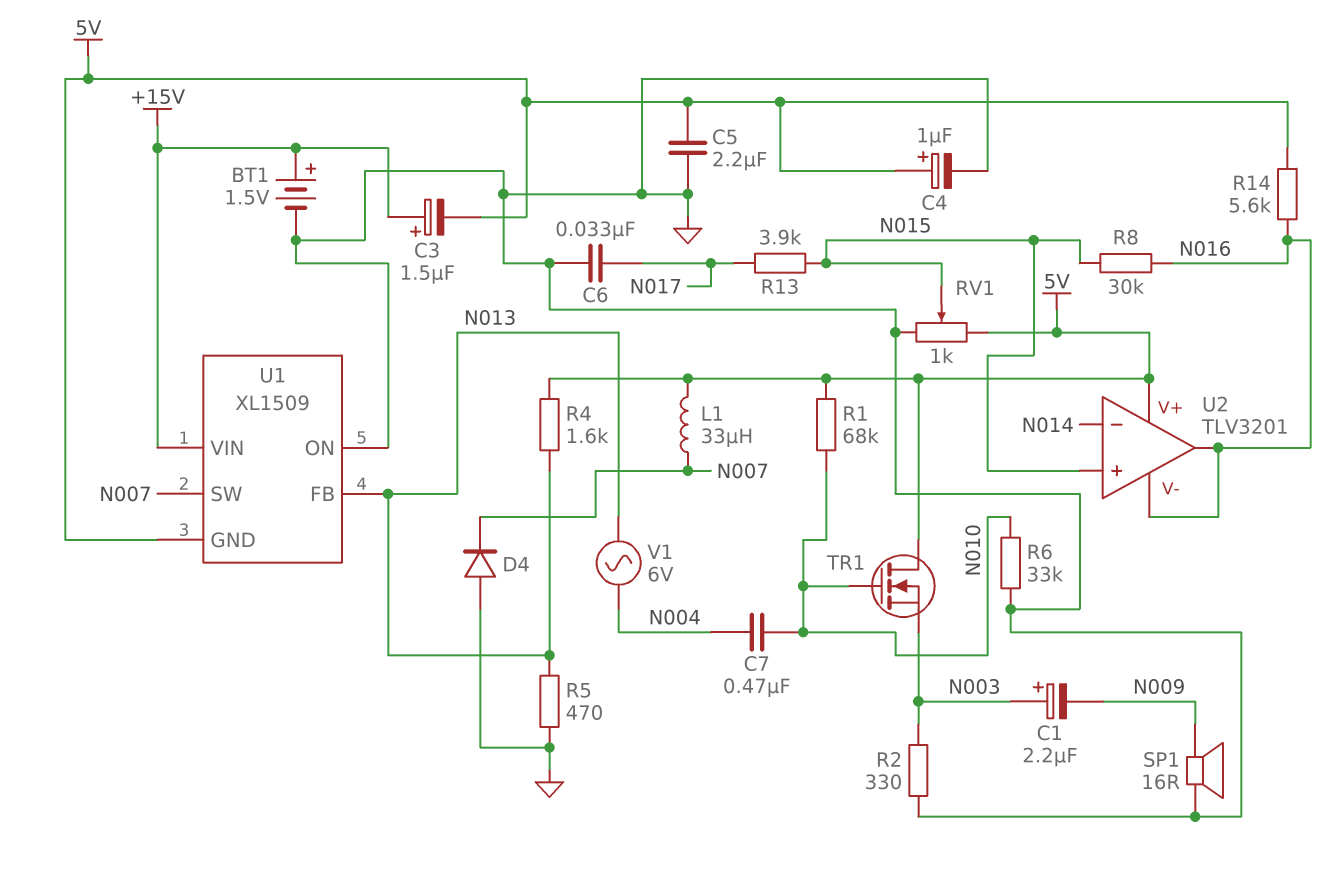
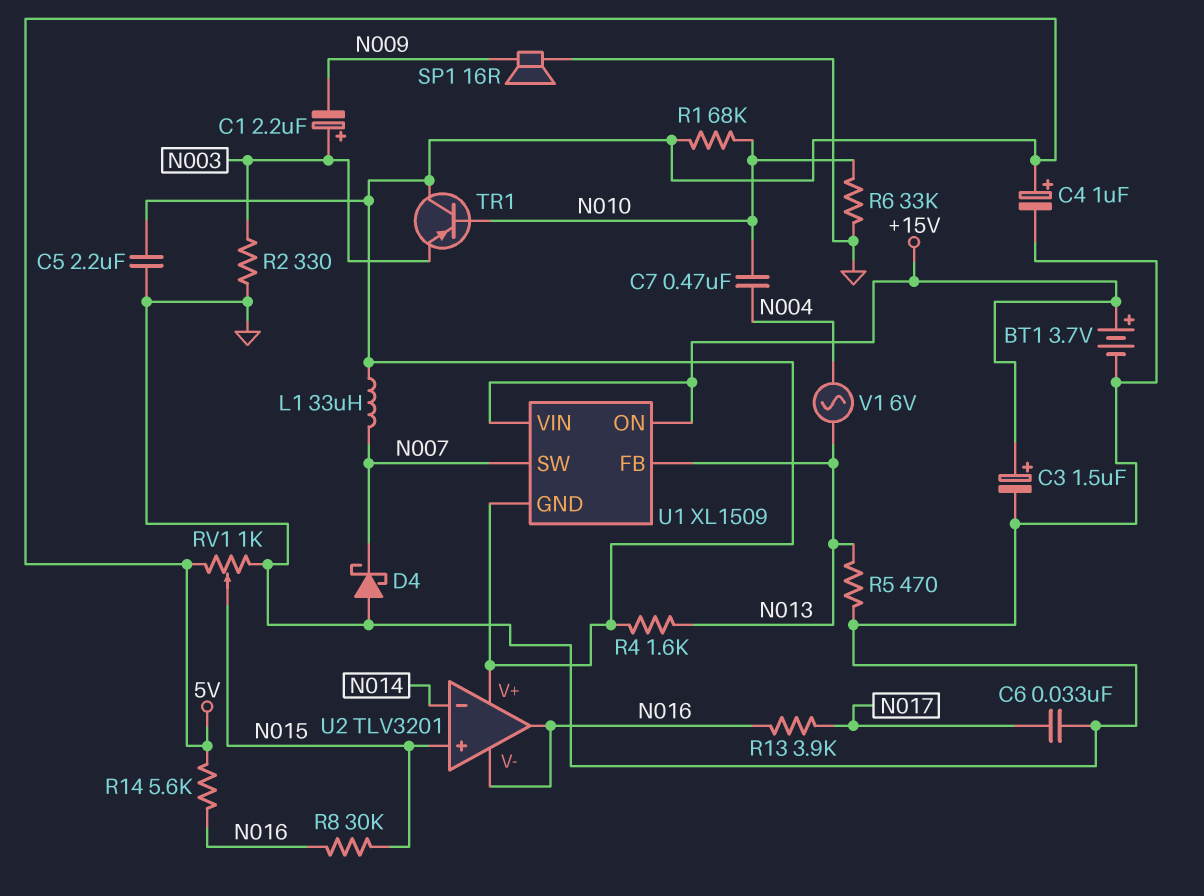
BT1: 1.5V (plus +15V, minus GND) -> 3.7V (plus +15V, minus GND)
C3: 1.5uF (plus +15V, minus 5V) -> 1.5uF (plus +15V, minus GND)
D4: diode (A GND, K N007) -> schottky (A GND, K N007)
R13: 3.9k (N015, N017) -> 3.9k (N016, N017)
TR1: NMOS (G N010, D 5V, S N003) -> PNP (B N010, C 5V, E N003)
U1 pin ON: GND -> +15V

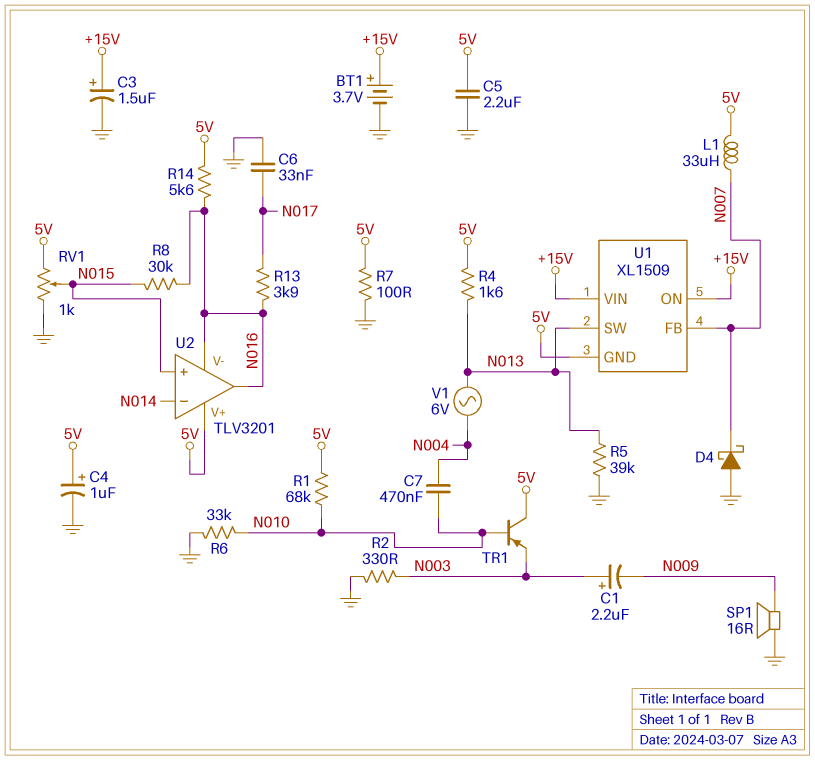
R5: 470 (GND, N013) -> 39k (GND, N013)
R7: none -> 100 (5V, GND)
U1 pin FB: N013 -> N007
U1 pin SW: N007 -> N013

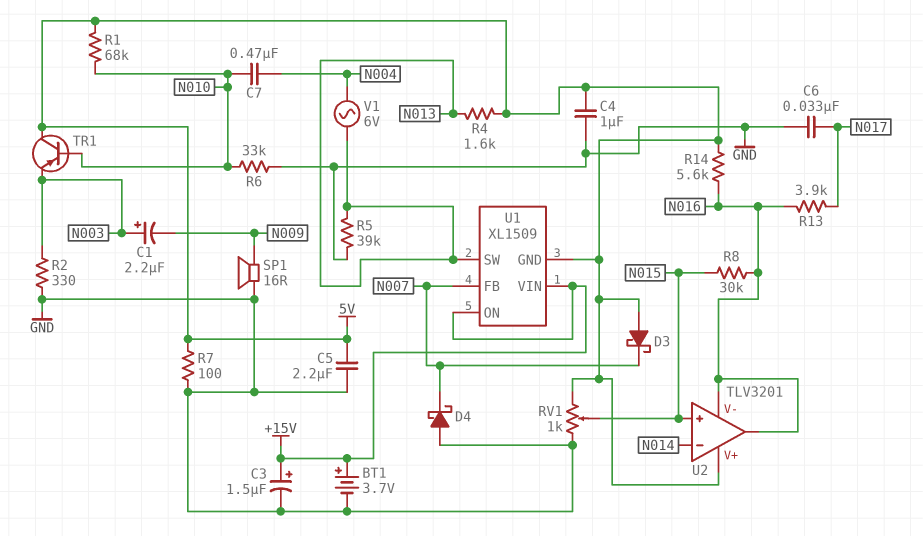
C4: 1uF (plus 5V, minus GND) -> 1uF (5V, GND)
D3: none -> schottky (A 5V, K N007)
L1: 33uH (5V, N007) -> none

